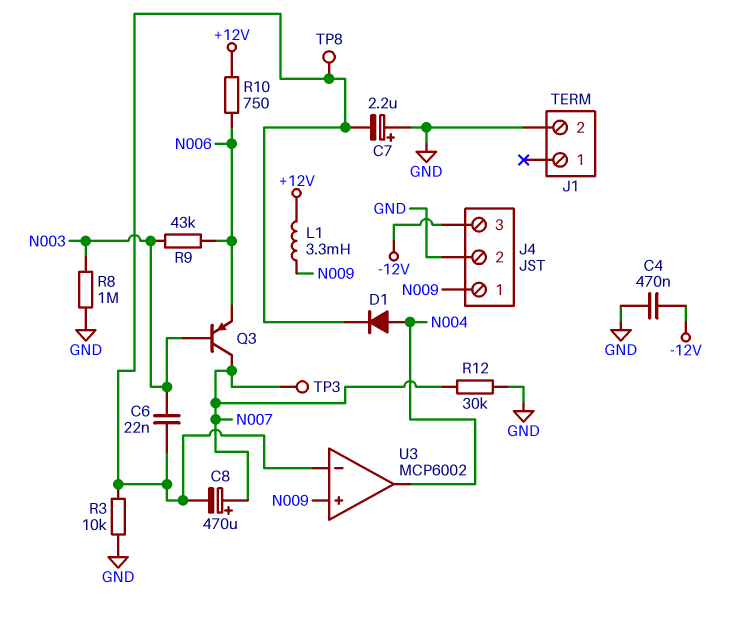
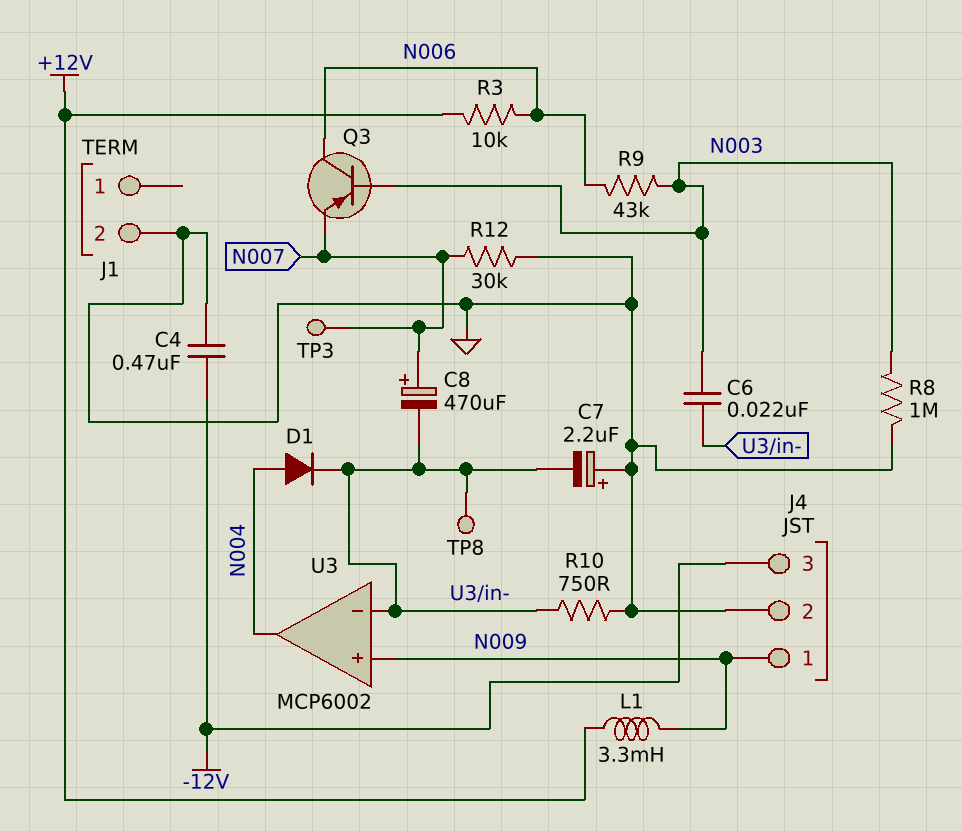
Q3: PNP (B N003, C N007, E N006) -> PNP (B N003, C N006, E N007)
R3: 10k (GND, U3/in-) -> 10k (+12V, N006)
R10: 750 (+12V, N006) -> 750 (GND, U3/in-)

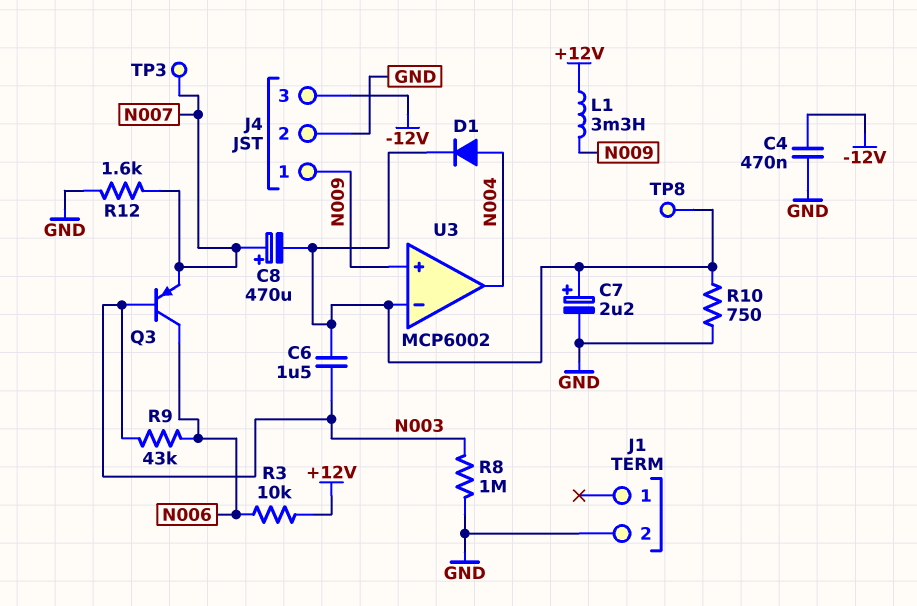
C6: 22nF (N003, U3/in-) -> 1.5uF (N003, U3/in-)
C7: 2.2uF (plus GND, minus U3/in-) -> 2.2uF (plus U3/in-, minus GND)
R12: 30k (GND, N007) -> 1.6k (GND, N007)

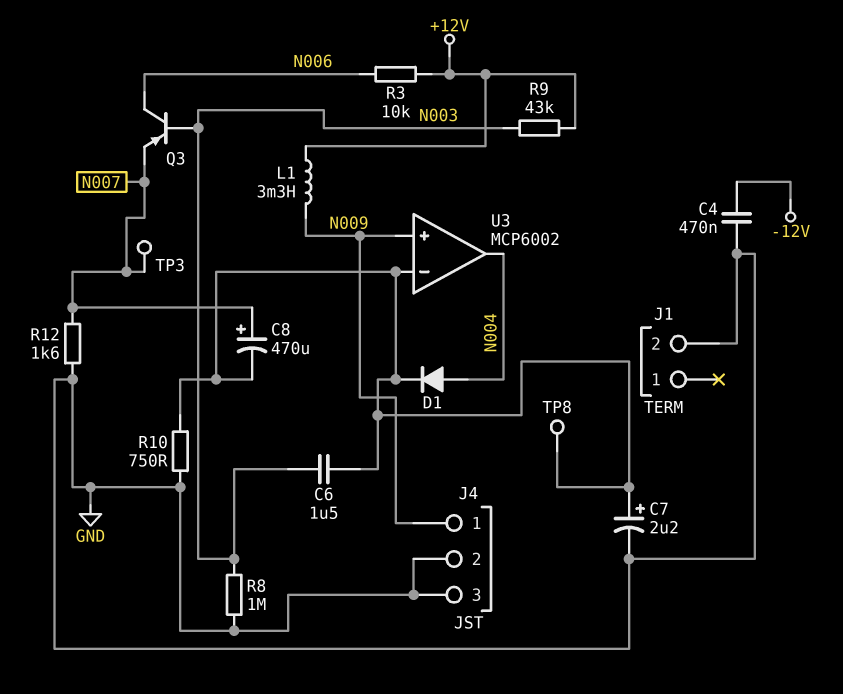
J4 pin 3: -12V -> GND
R9: 43k (N003, N006) -> 43k (+12V, N003)

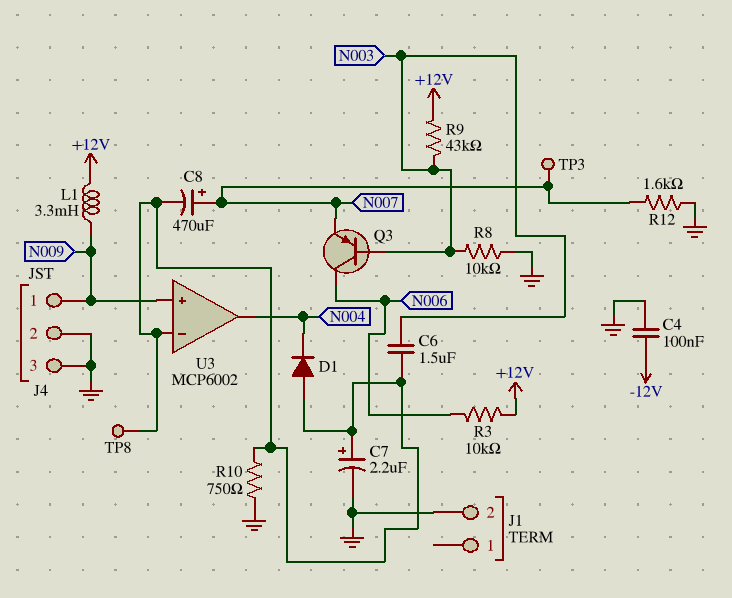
C4: 470nF (-12V, GND) -> 100nF (-12V, GND)
D1: diode (A N004, K U3/in-) -> diode (A U3/in-, K N004)
R8: 1M (GND, N003) -> 10k (GND, N003)

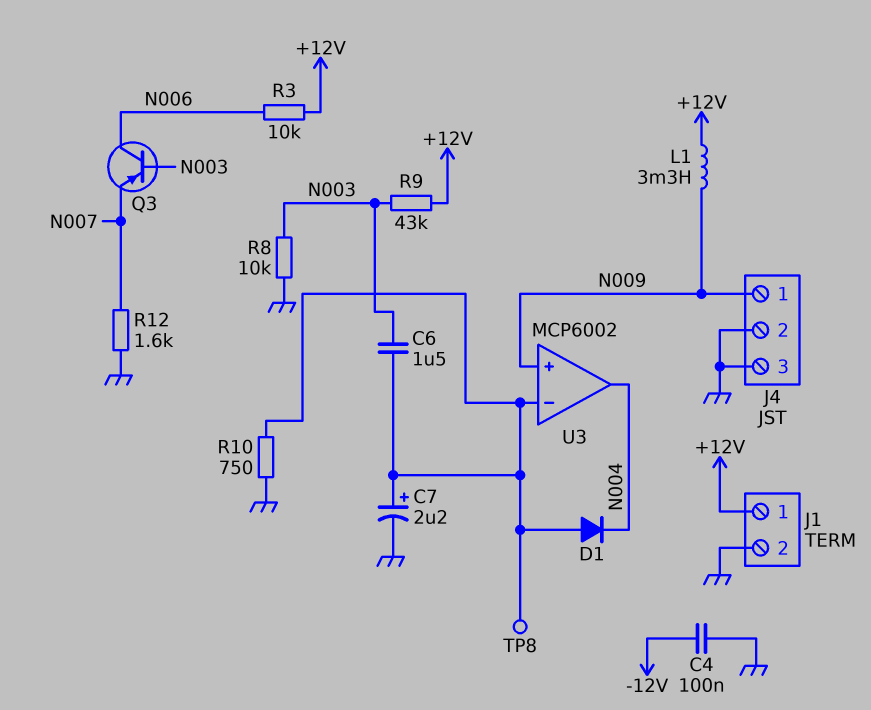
C8: 470uF (plus N007, minus U3/in-) -> none
J1 pin 1: none -> +12V
TP3: test point (N007) -> none

